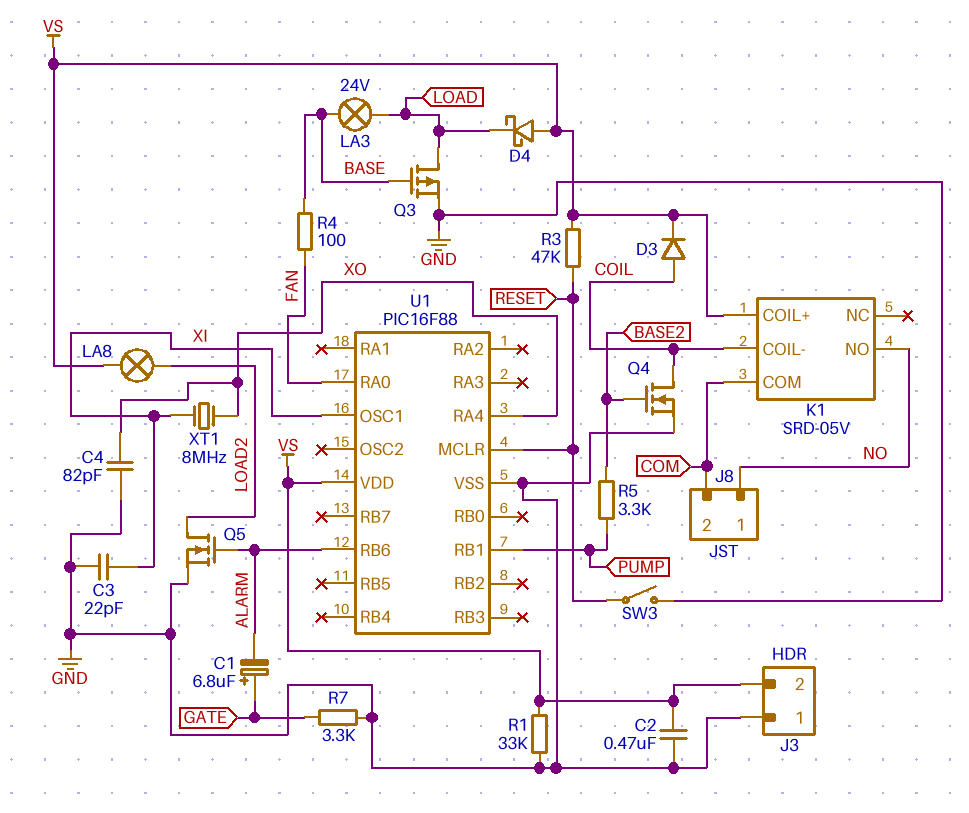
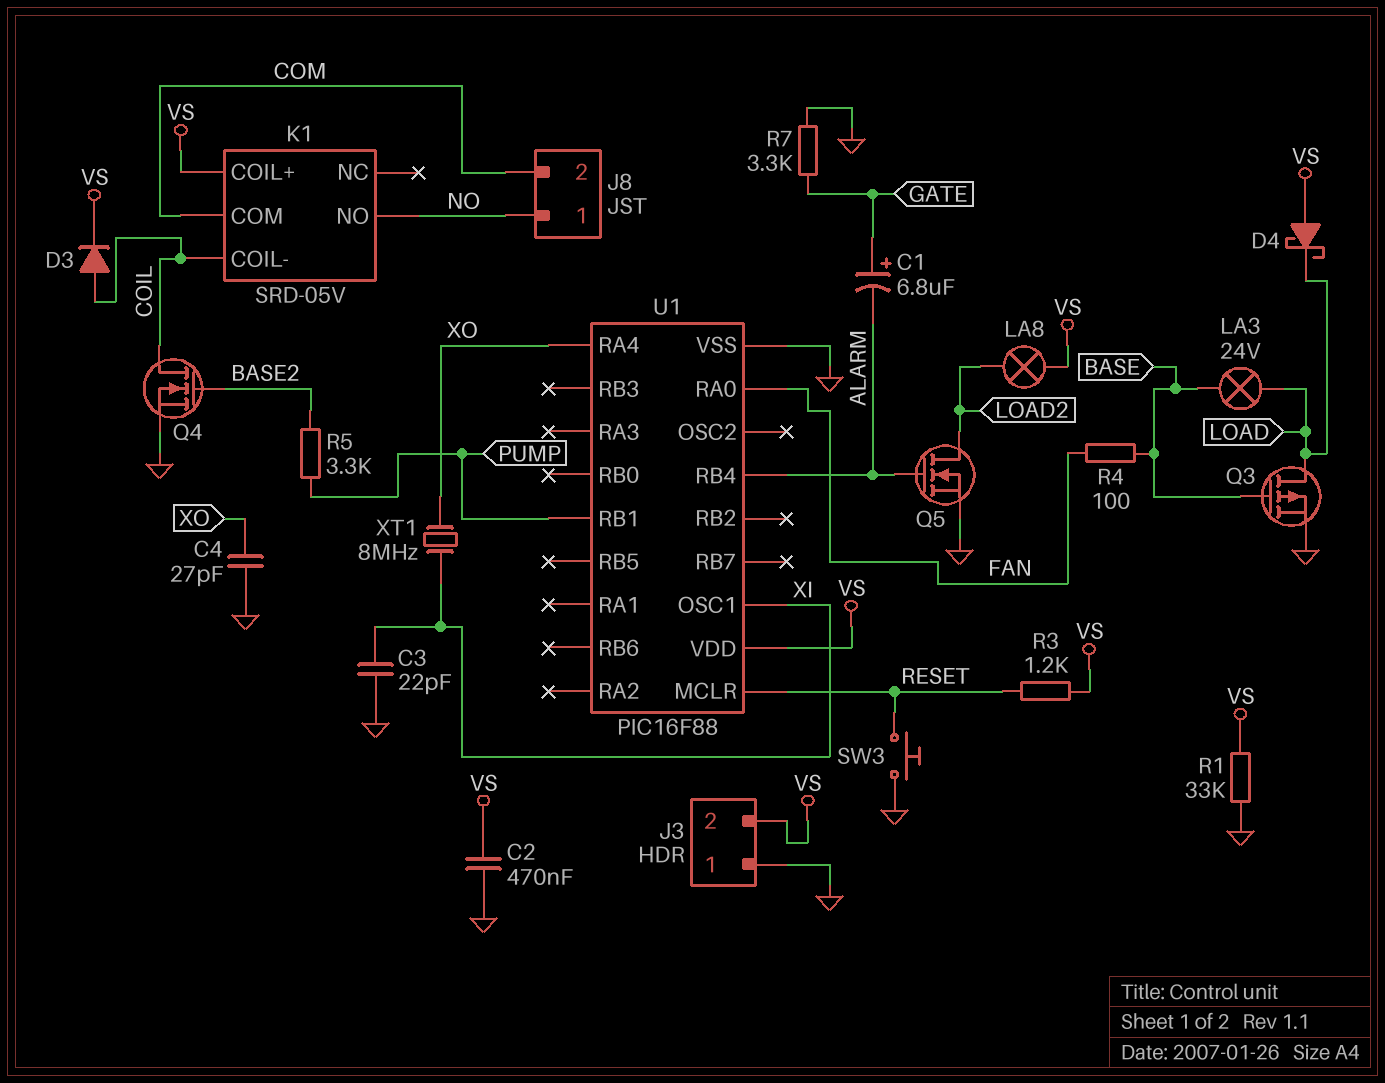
C4: 82pF (GND, XO) -> 27pF (GND, XO)
R3: 47k (RESET, VS) -> 1.2k (RESET, VS)
SW3: switch (GND, RESET) -> button (GND, RESET)
U1 pin RB4: none -> ALARM
U1 pin RB6: ALARM -> none

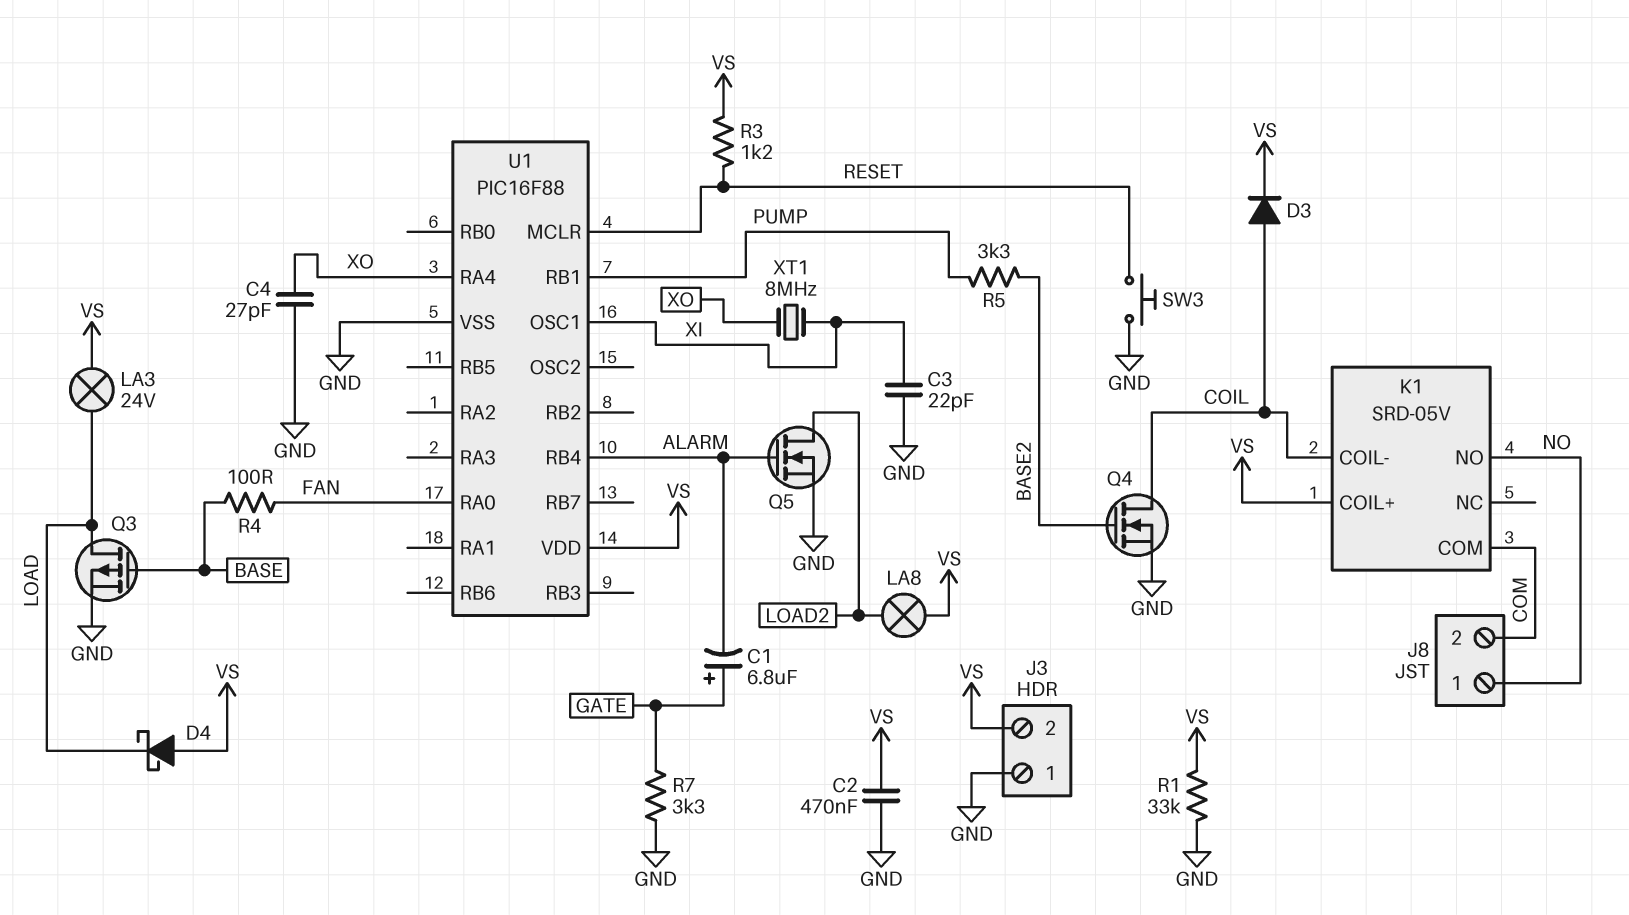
LA3: lamp 24V (BASE, LOAD) -> lamp 24V (LOAD, VS)

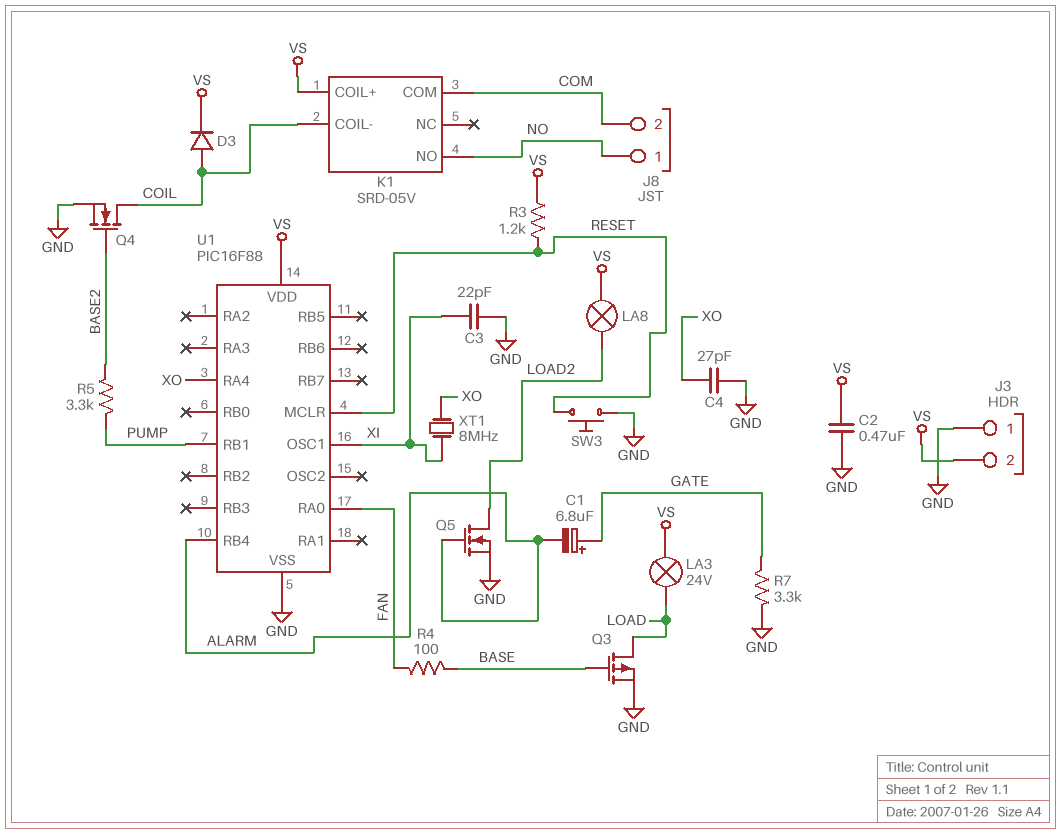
D4: schottky (A VS, K LOAD) -> none
R1: 33k (GND, VS) -> none

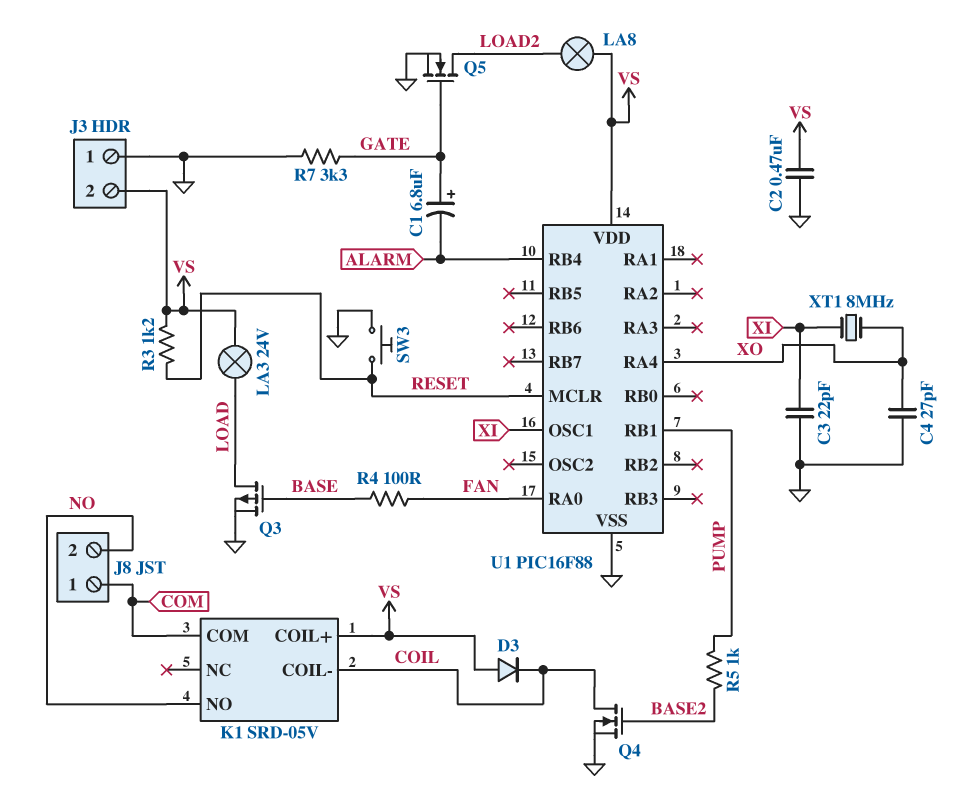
D3: diode (A COIL, K VS) -> diode (A VS, K COIL)
J8 pin 1: NO -> COM
J8 pin 2: COM -> NO
Q5: NMOS (G ALARM, D LOAD2, S GND) -> NMOS (G GATE, D LOAD2, S GND)
R5: 3.3k (BASE2, PUMP) -> 1k (BASE2, PUMP)

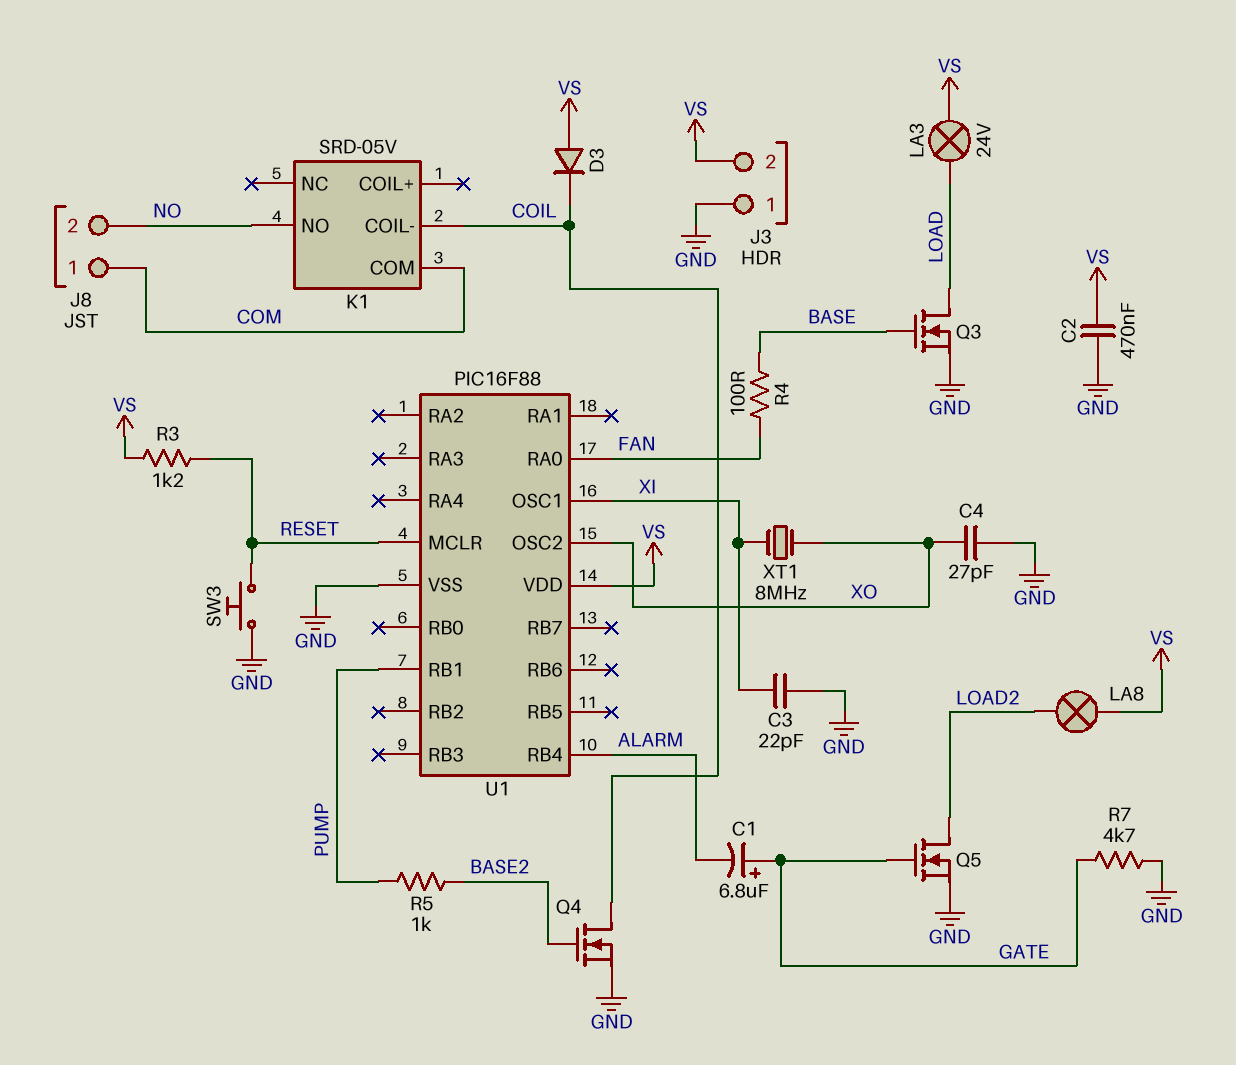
K1 pin COIL+: VS -> none
Q3: PMOS (G BASE, D LOAD, S GND) -> NMOS (G BASE, D LOAD, S GND)
R7: 3.3k (GATE, GND) -> 4.7k (GATE, GND)
U1 pin OSC2: none -> XO
U1 pin RA4: XO -> none

